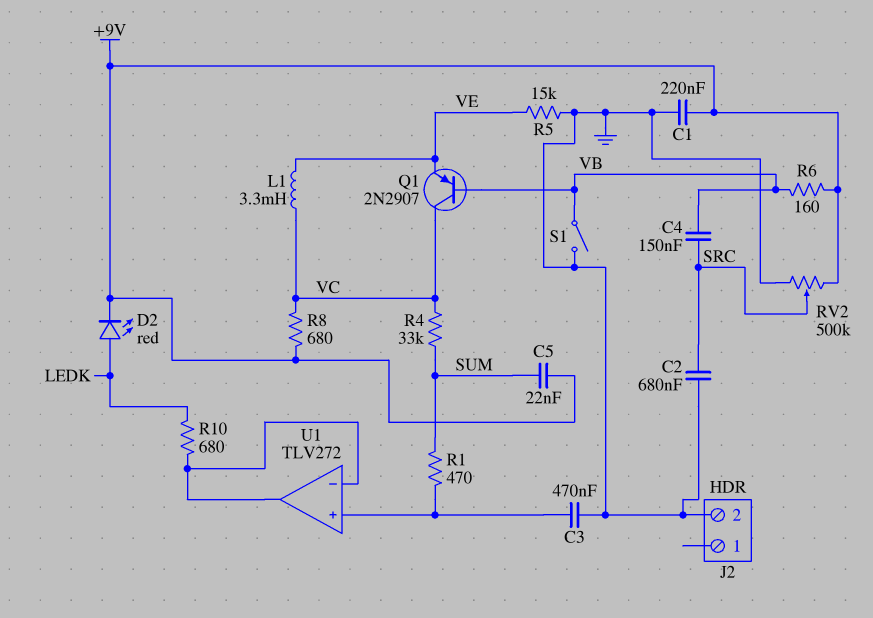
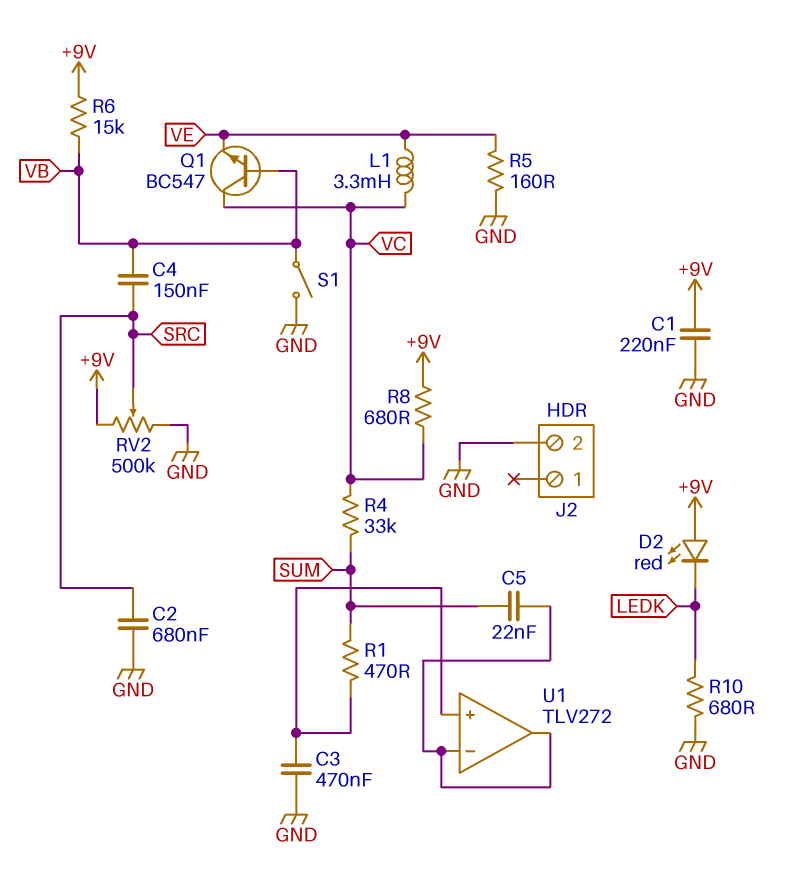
C5: 22nF (+9V, SUM) -> 22nF (SUM, U1/in-)
D2: LED red (A LEDK, K +9V) -> LED red (A +9V, K LEDK)
Q1: PNP 2N2907 (B VB, C VC, E VE) -> NPN BC547 (B VB, C VC, E VE)
R5: 15k (GND, VE) -> 160 (GND, VE)
R6: 160 (+9V, VB) -> 15k (+9V, VB)
R10: 680 (LEDK, U1/in-) -> 680 (GND, LEDK)

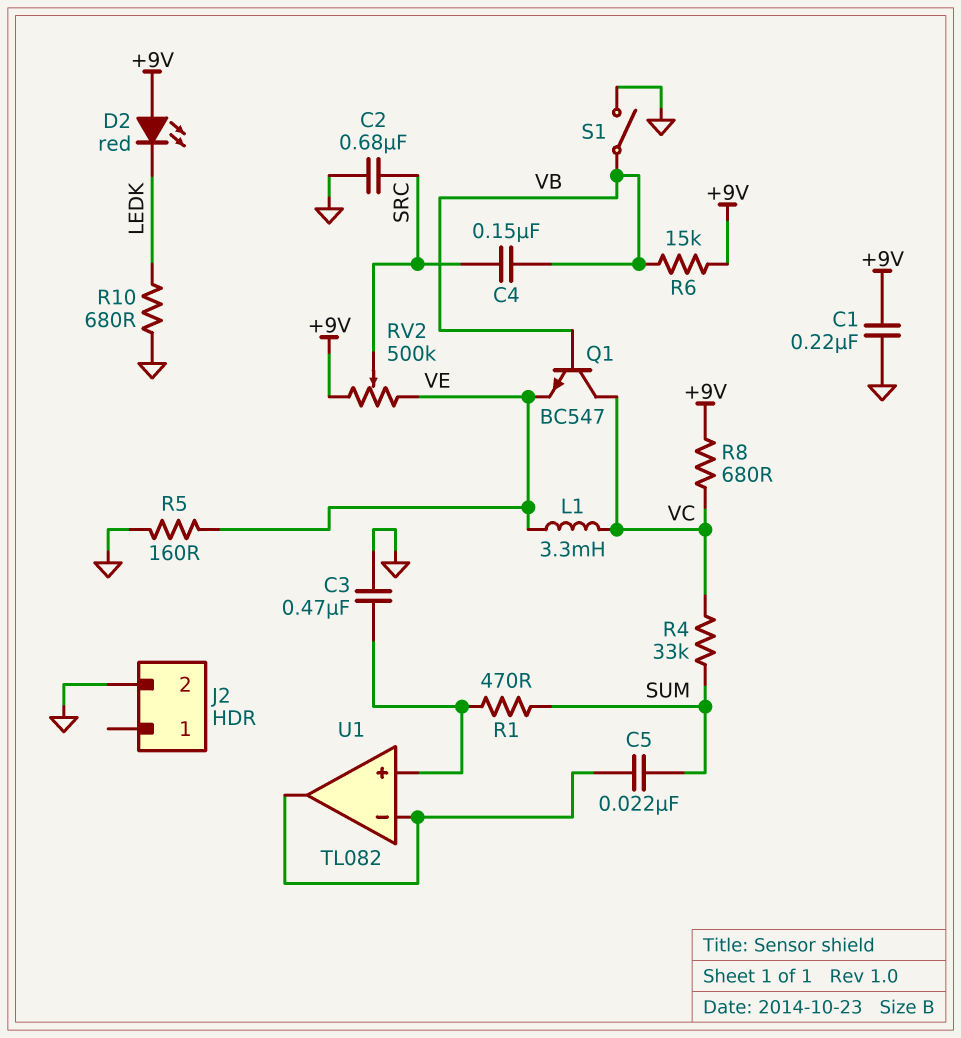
RV2: 500k (+9V, GND, wiper SRC) -> 500k (+9V, VE, wiper SRC)
U1: TLV272 -> TL082

